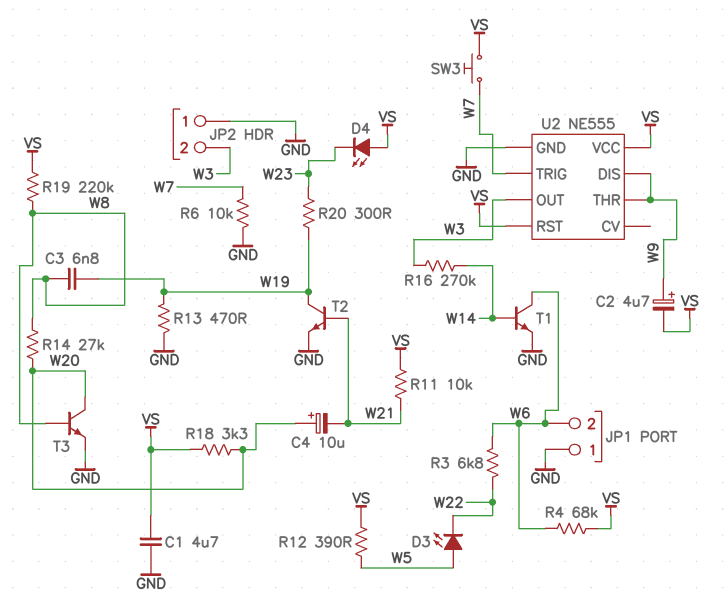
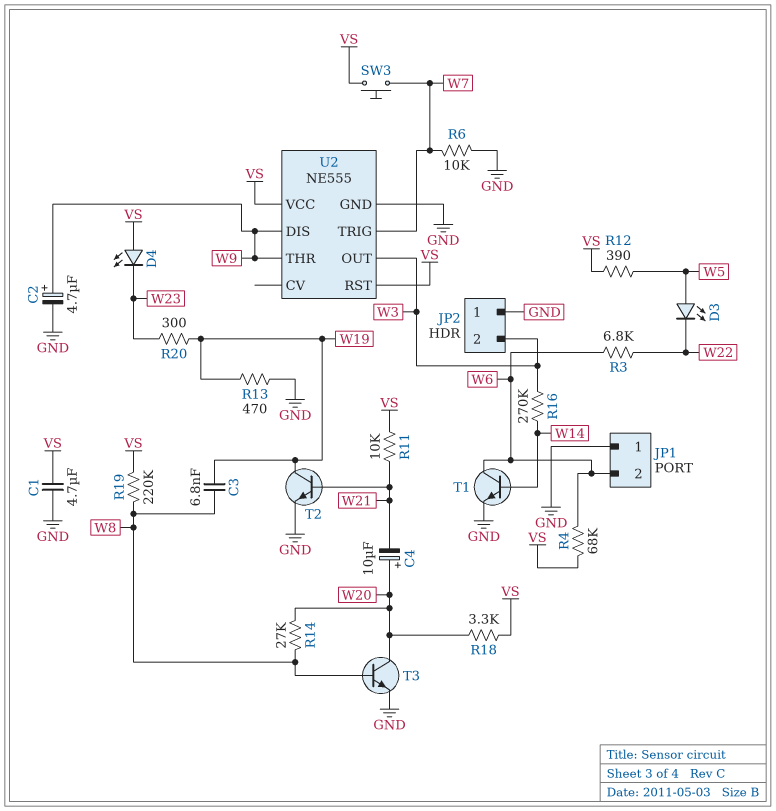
C2: 4.7uF (plus W9, minus VS) -> 4.7uF (plus W9, minus GND)

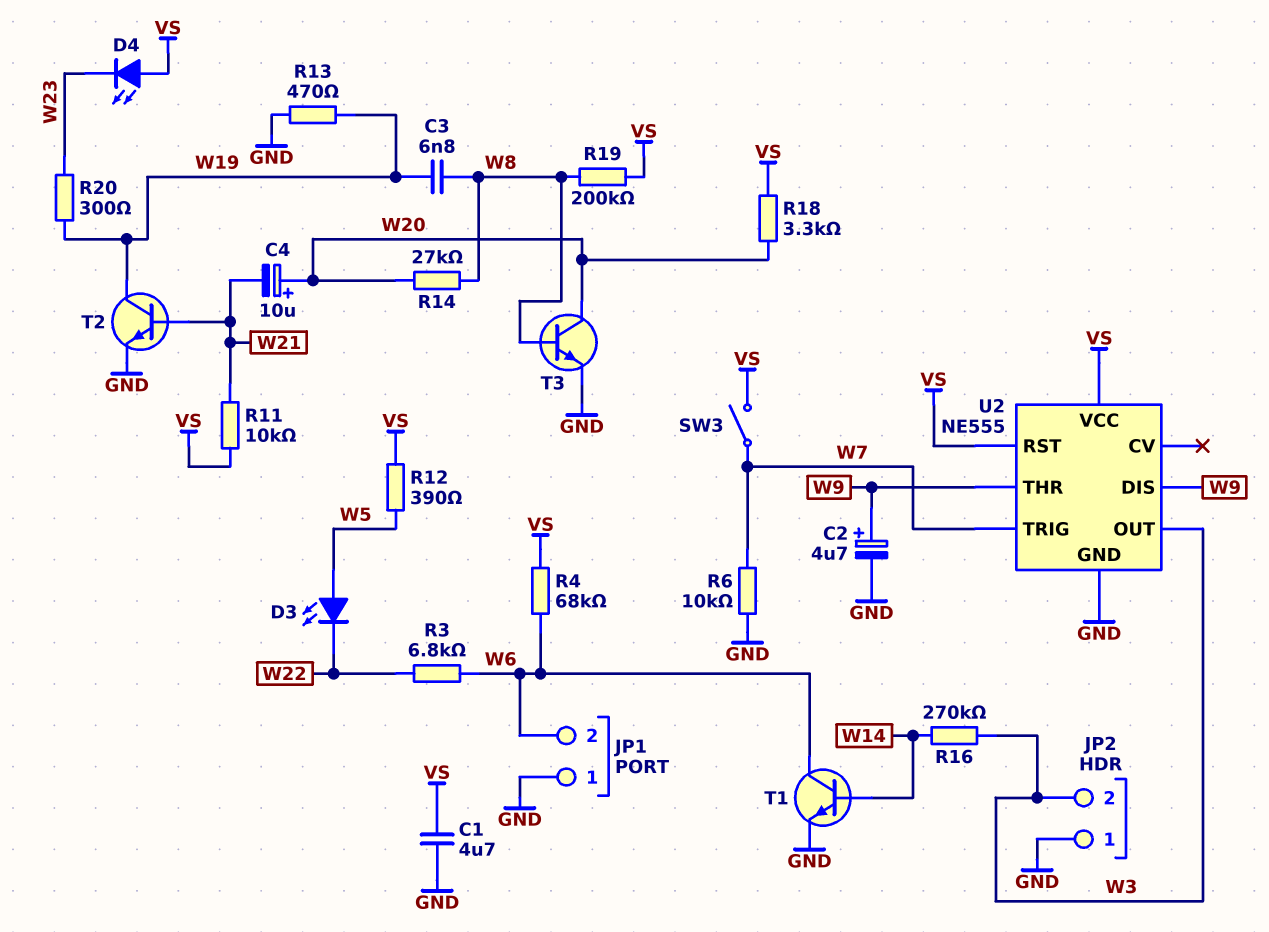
R19: 220k (VS, W8) -> 200k (VS, W8)
SW3: button (VS, W7) -> switch (VS, W7)

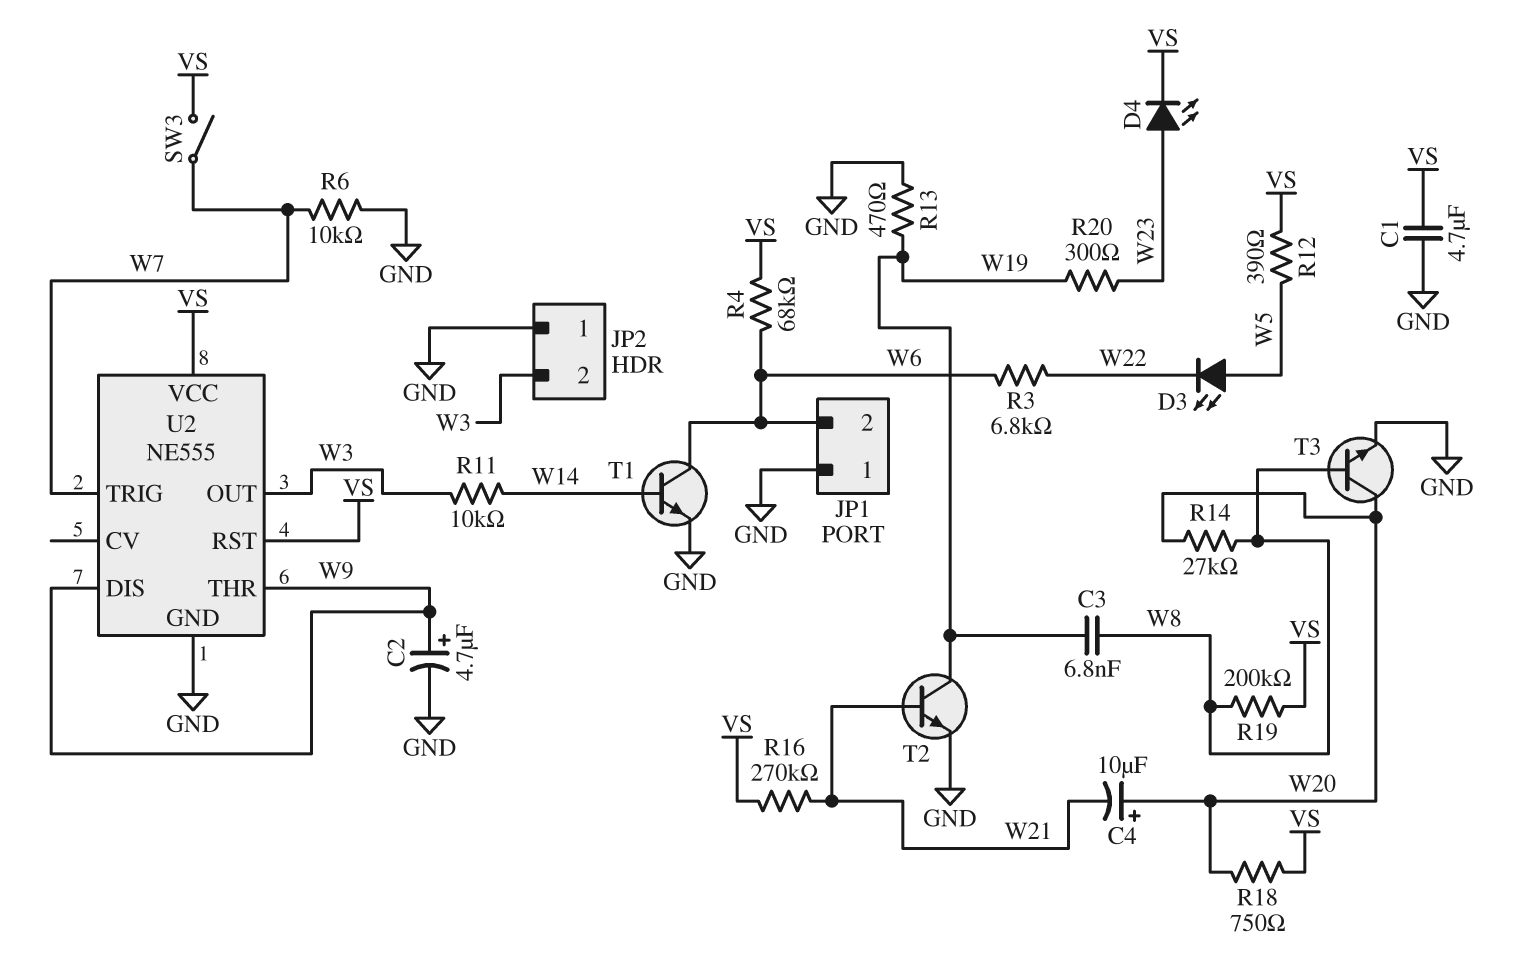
D4: LED (A VS, K W23) -> LED (A W23, K VS)
R11: 10k (VS, W21) -> 10k (W3, W14)
R16: 270k (W3, W14) -> 270k (VS, W21)
R18: 3.3k (VS, W20) -> 750 (VS, W20)

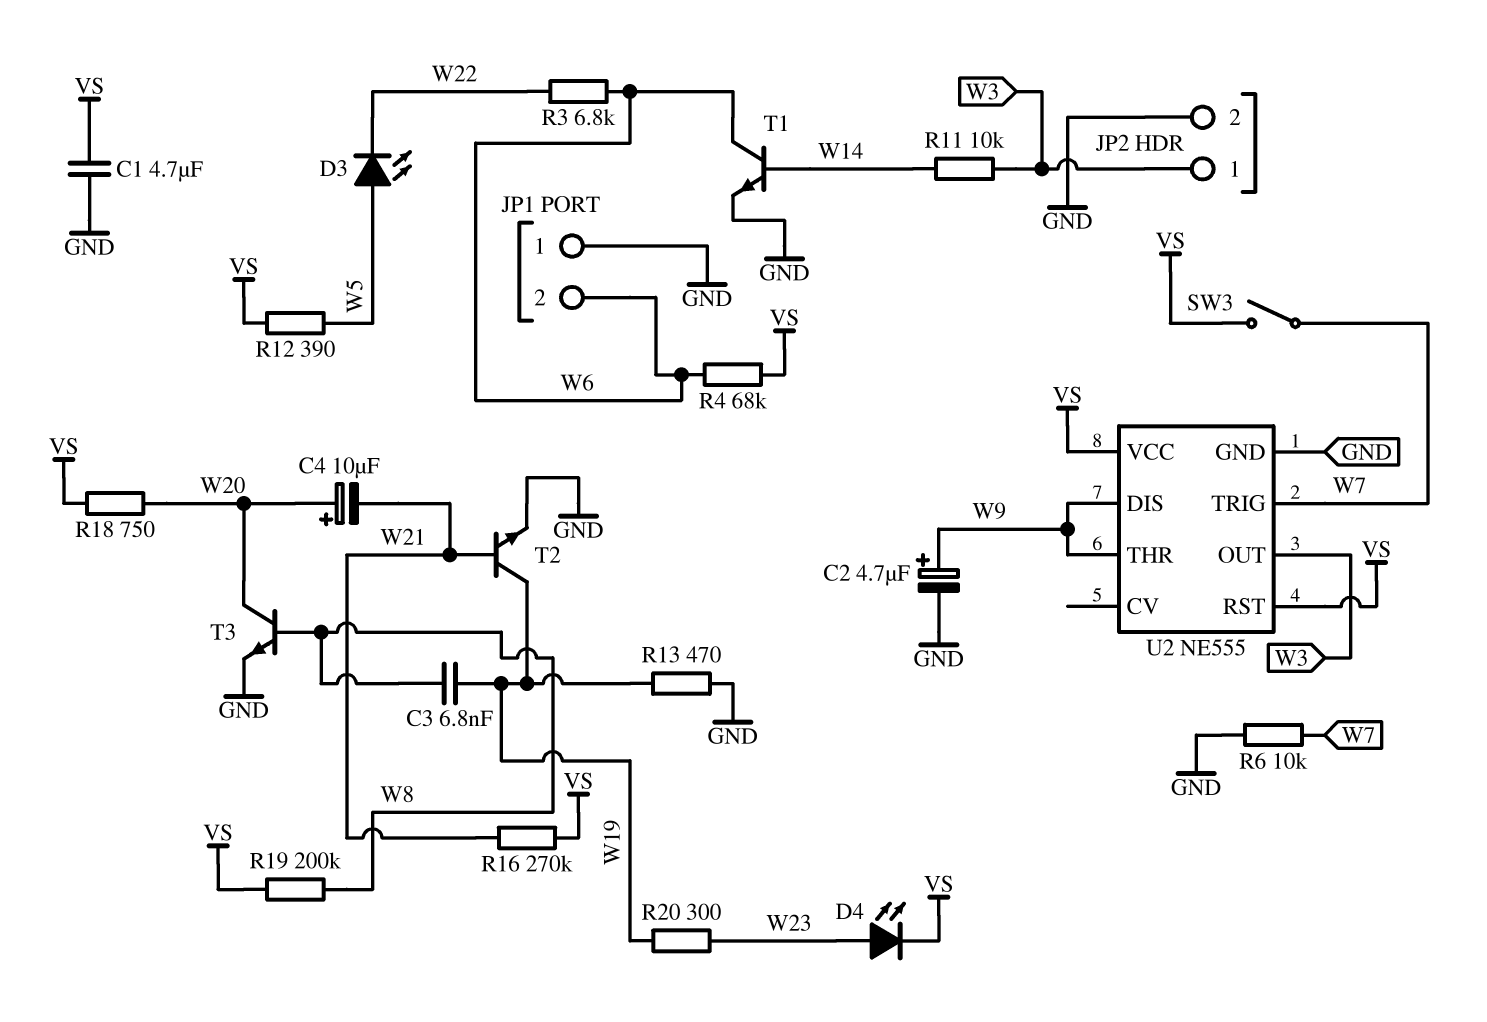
JP2 pin 1: GND -> W3
JP2 pin 2: W3 -> GND
R14: 27k (W8, W20) -> none

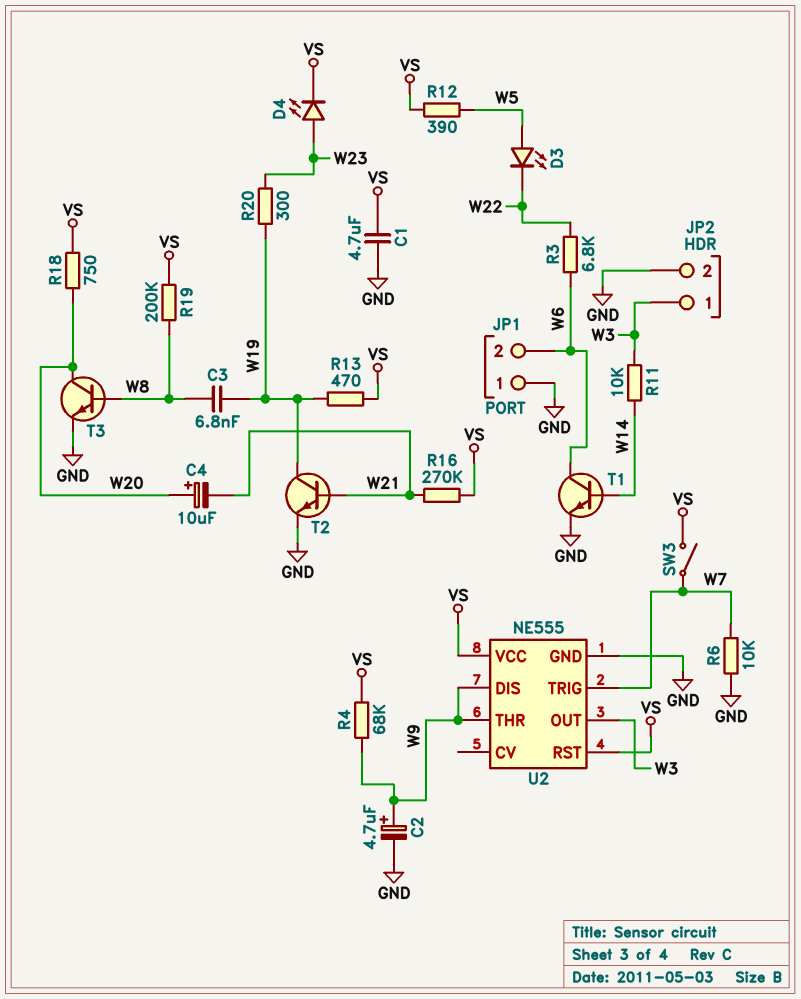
R4: 68k (VS, W6) -> 68k (VS, W9)
R13: 470 (GND, W19) -> 470 (VS, W19)

